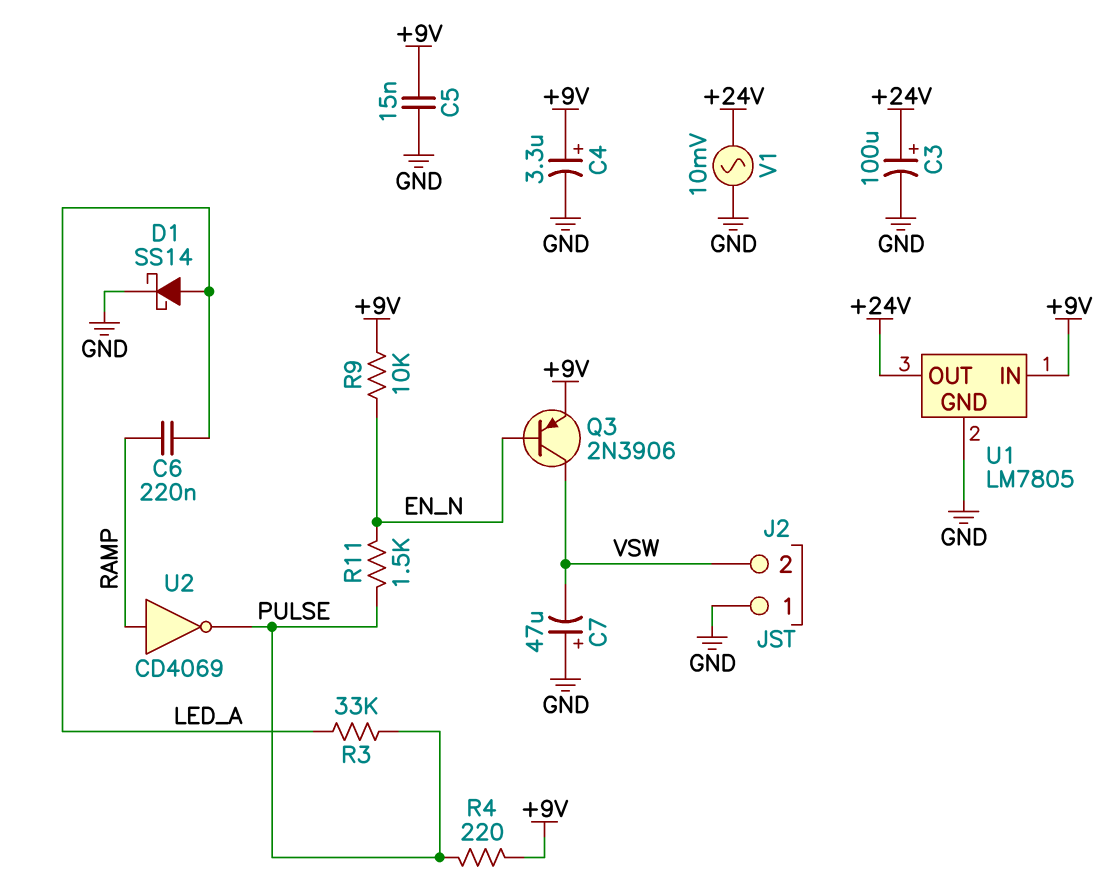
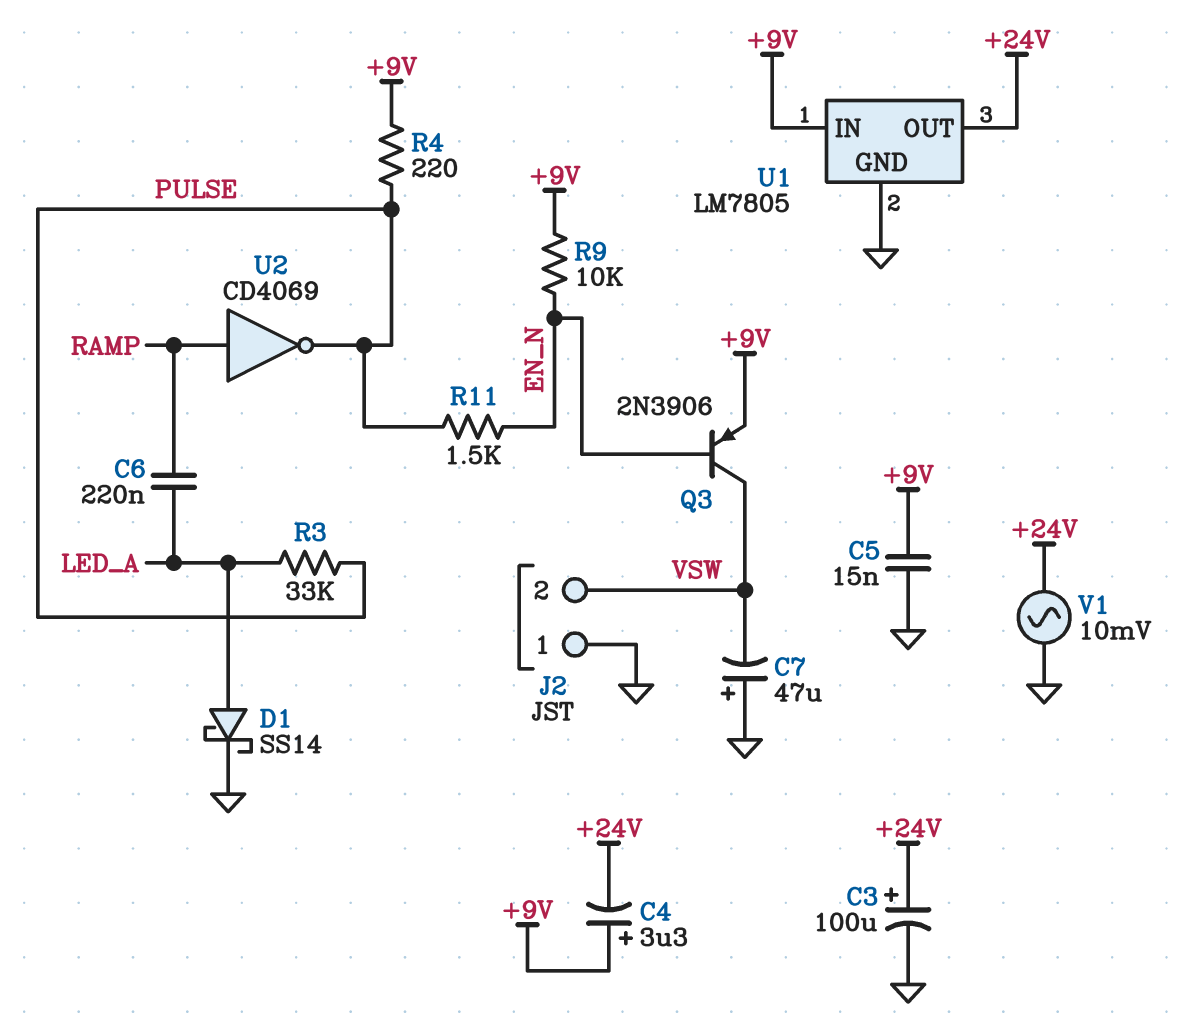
C4: 3.3uF (plus +9V, minus GND) -> 3.3uF (plus +9V, minus +24V)

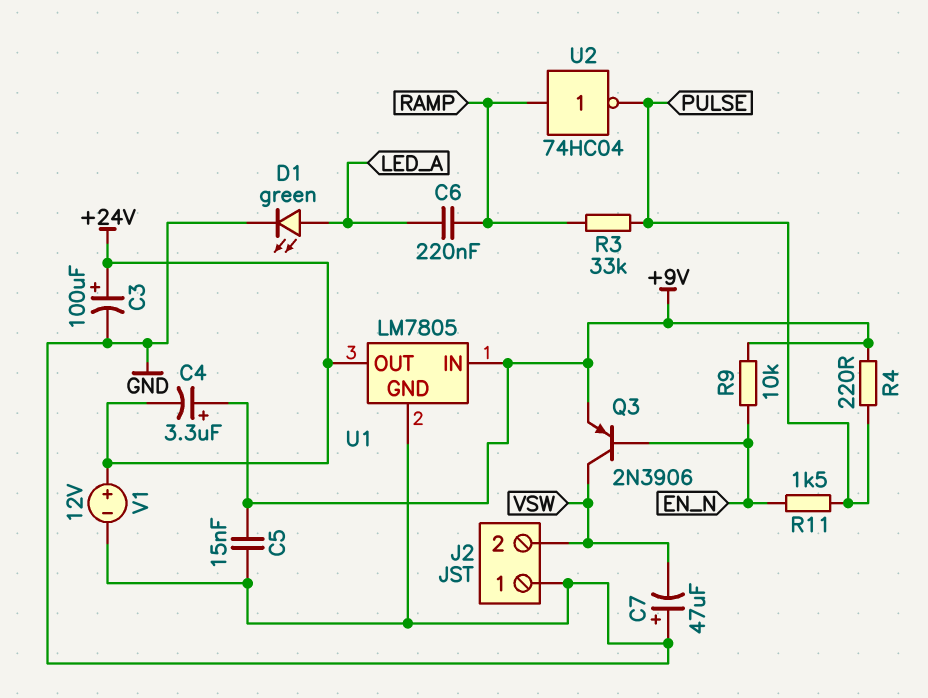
D1: schottky SS14 (A LED_A, K GND) -> LED green (A LED_A, K GND)
R3: 33k (LED_A, PULSE) -> 33k (PULSE, RAMP)
U2: NOT CD4069 (in RAMP, out PULSE) -> NOT 74HC04 (in RAMP, out PULSE)
V1: AC 10mV (+24V, GND) -> 12V (plus +24V, minus GND)

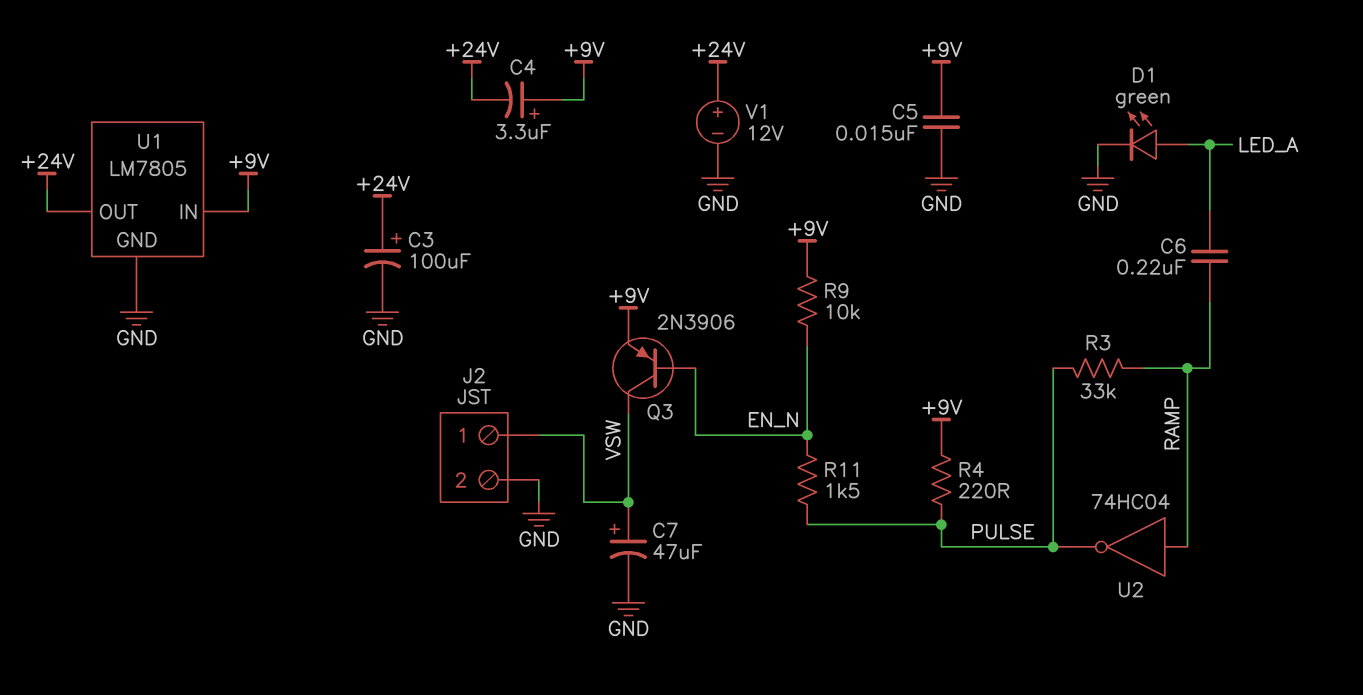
C7: 47uF (plus GND, minus VSW) -> 47uF (plus VSW, minus GND)
J2 pin 1: GND -> VSW
J2 pin 2: VSW -> GND

